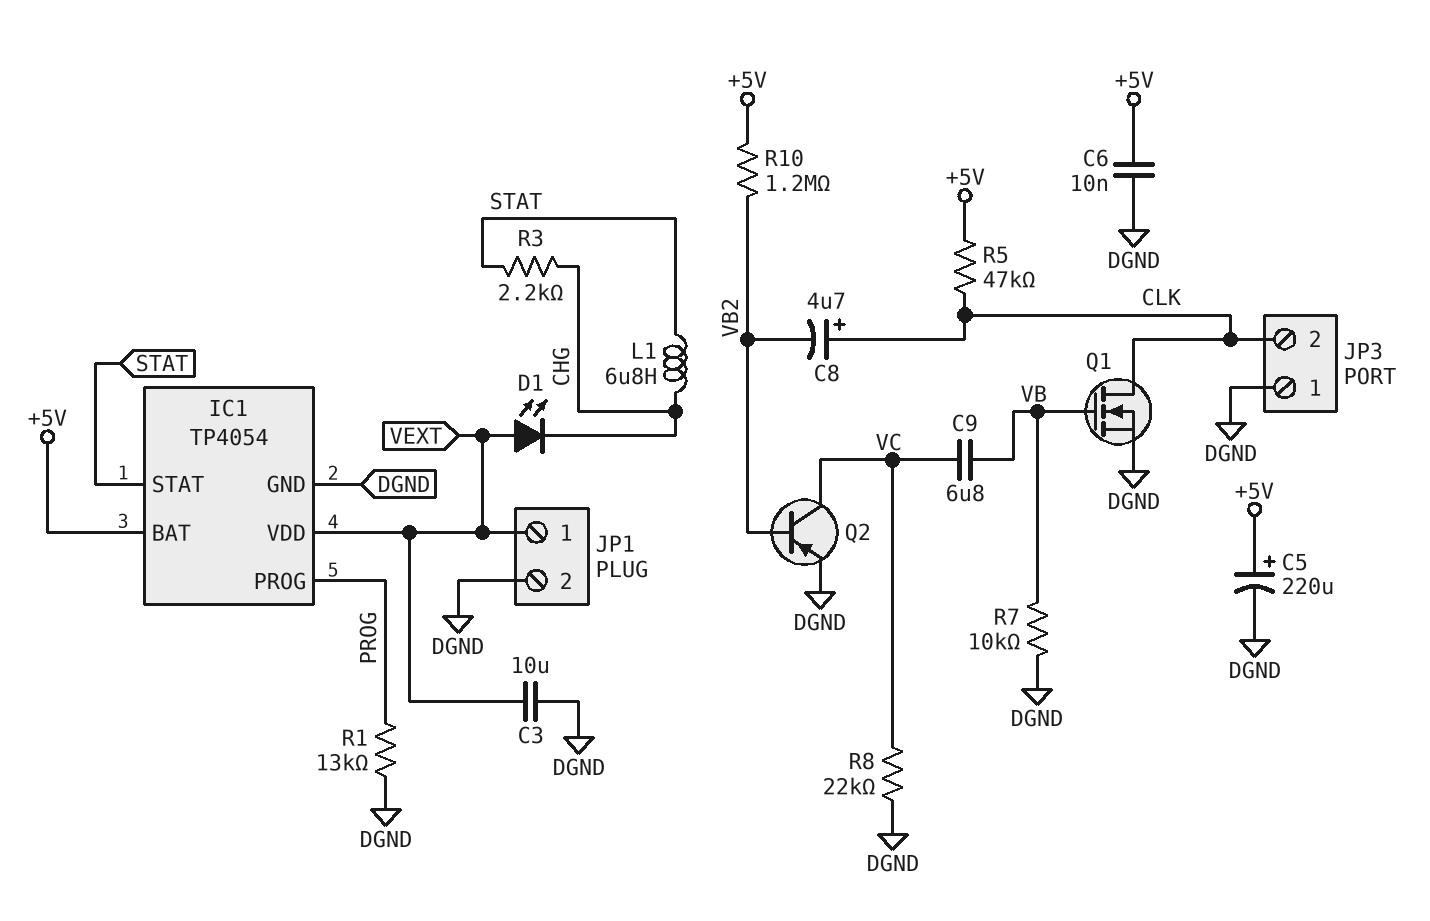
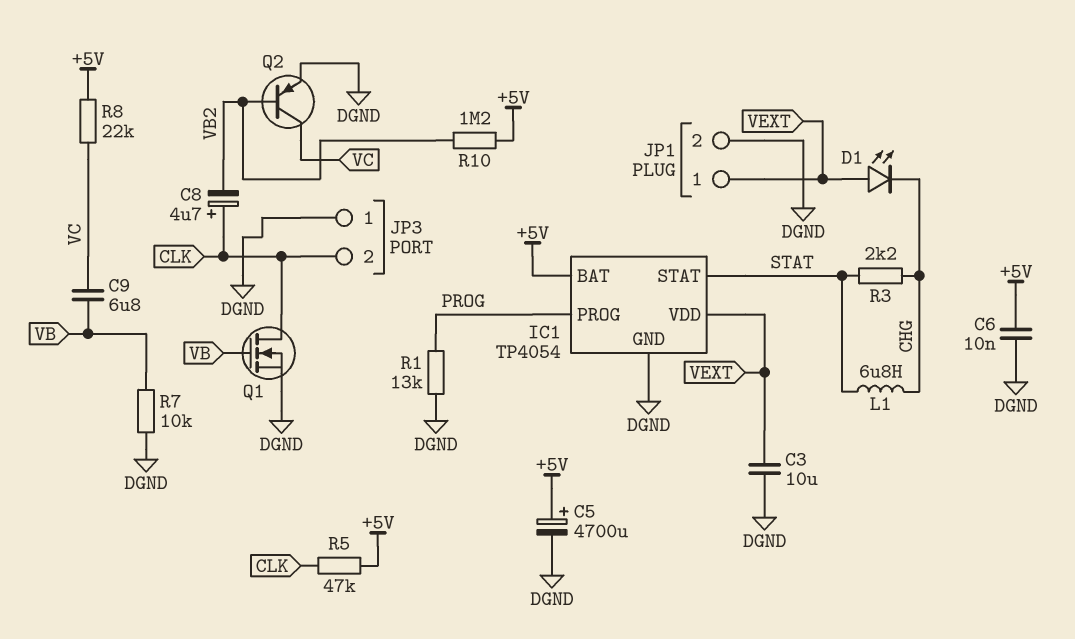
C5: 220uF (plus +5V, minus DGND) -> 4700uF (plus +5V, minus DGND)
R8: 22k (DGND, VC) -> 22k (+5V, VC)

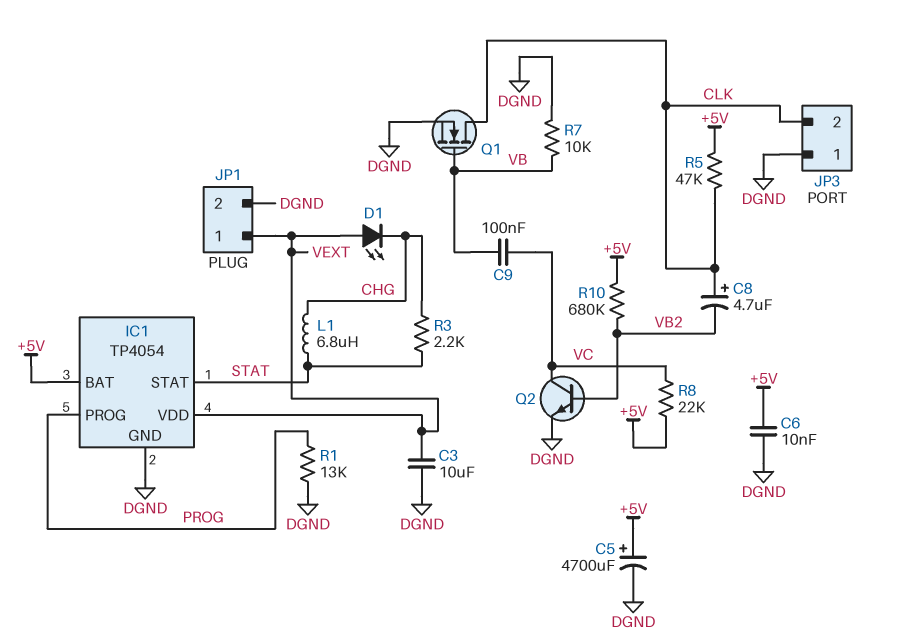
C9: 6.8uF (VB, VC) -> 100nF (VB, VC)
Q2: PNP (B VB2, C VC, E DGND) -> NPN (B VB2, C VC, E DGND)
R10: 1.2M (+5V, VB2) -> 680k (+5V, VB2)

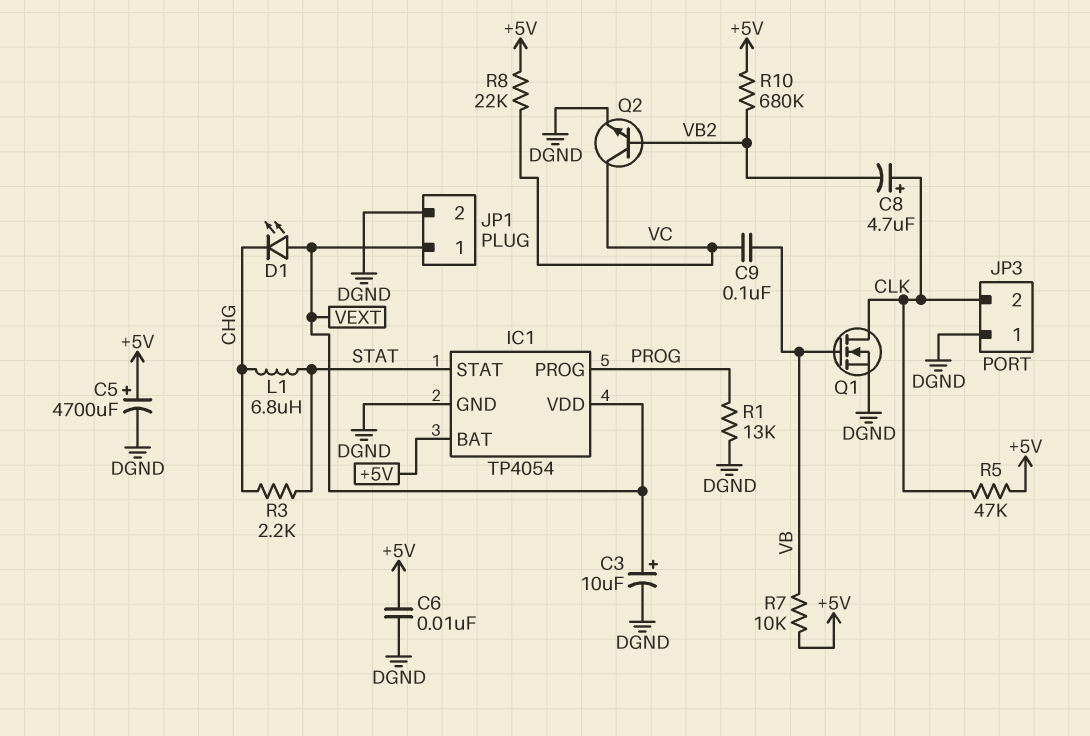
C3: 10uF (DGND, VEXT) -> 10uF (plus VEXT, minus DGND)
R7: 10k (DGND, VB) -> 10k (+5V, VB)

